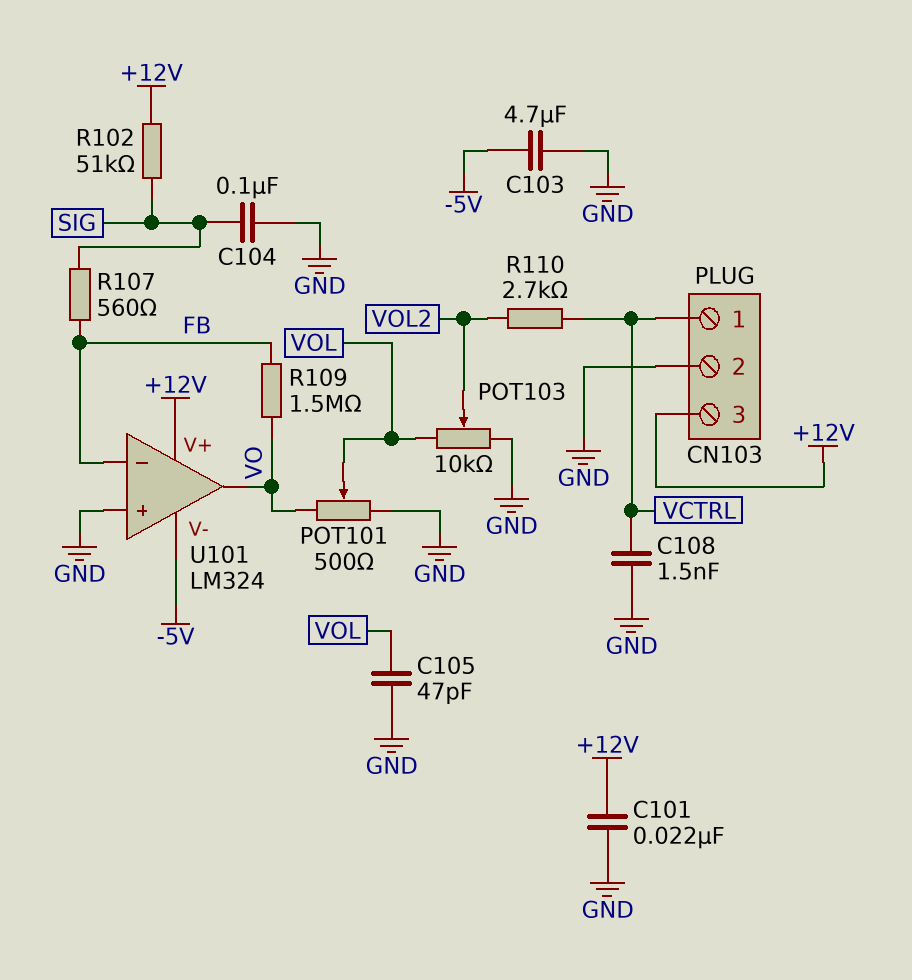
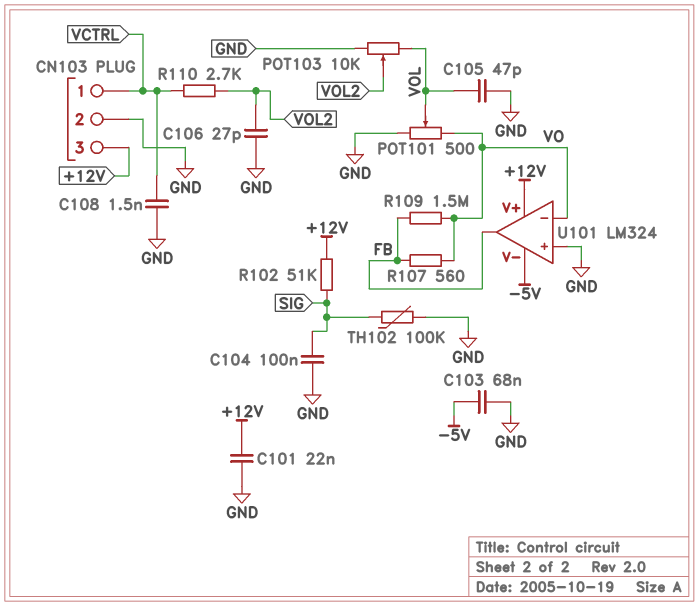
C103: 4.7uF (-5V, GND) -> 68nF (-5V, GND)
C106: none -> 27pF (GND, VOL2)
R107: 560 (FB, SIG) -> 560 (FB, VO)
TH102: none -> 100k (GND, SIG)
U101 pin in-: FB -> VO
U101 pin out: VO -> FB

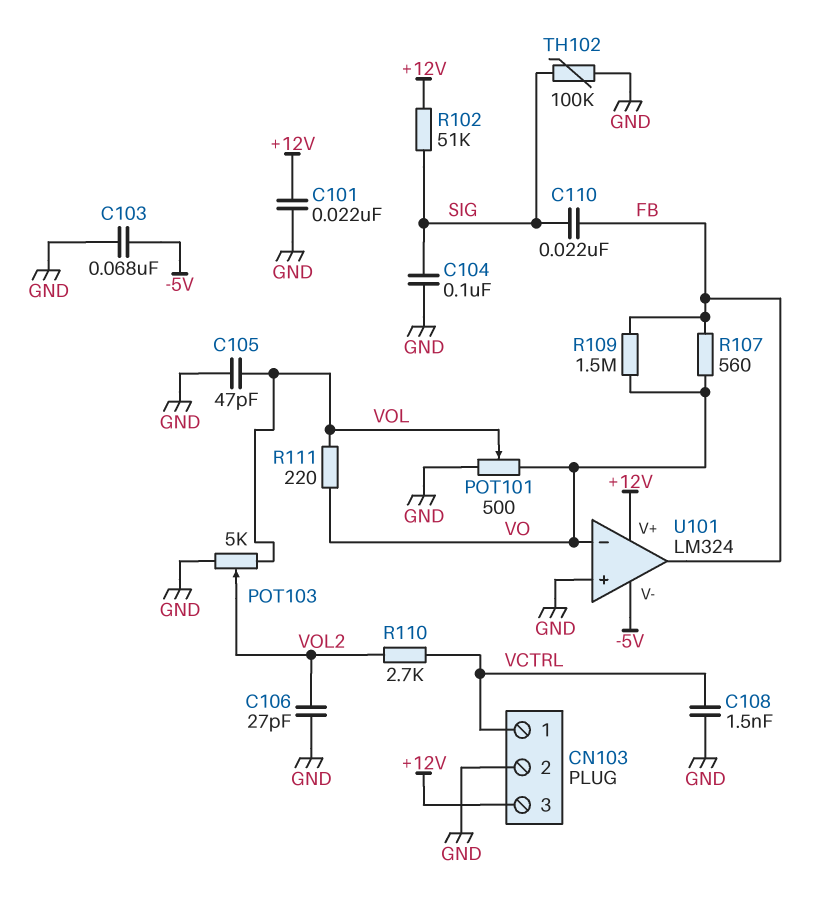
C110: none -> 22nF (FB, SIG)
POT103: 10k (GND, VOL, wiper VOL2) -> 5k (GND, VOL, wiper VOL2)
R111: none -> 220 (VO, VOL)

